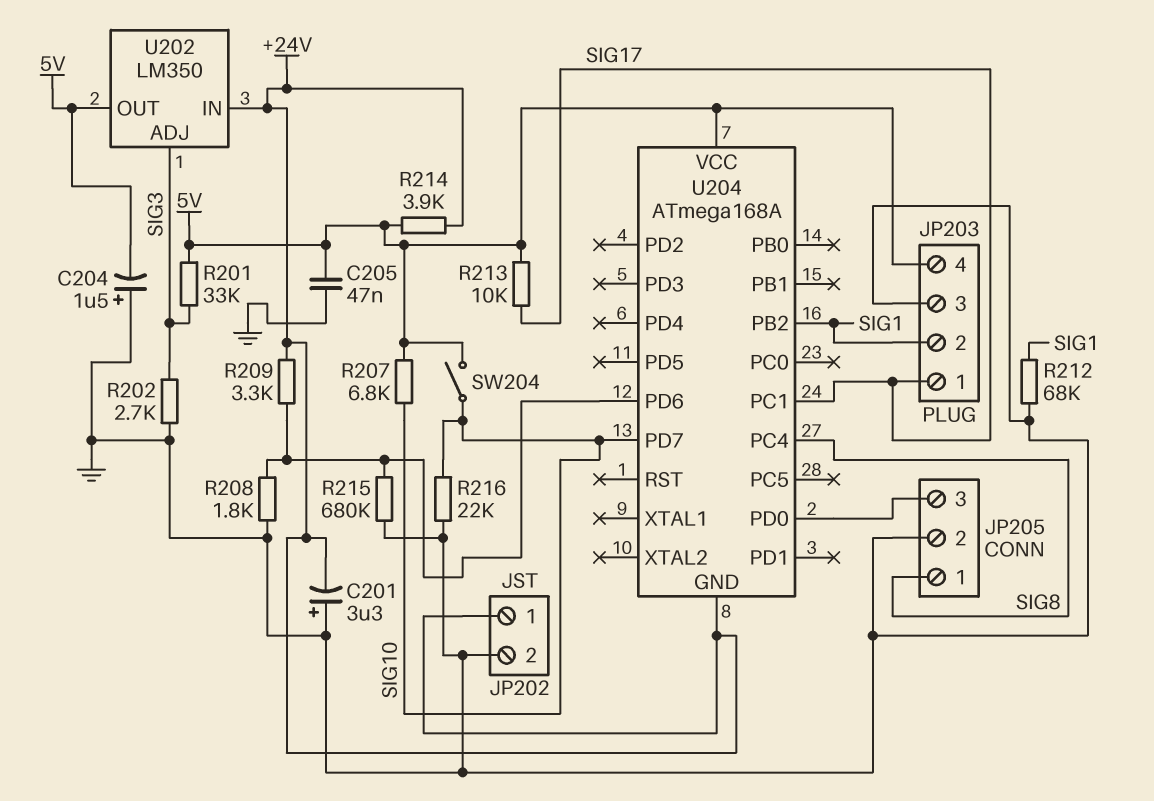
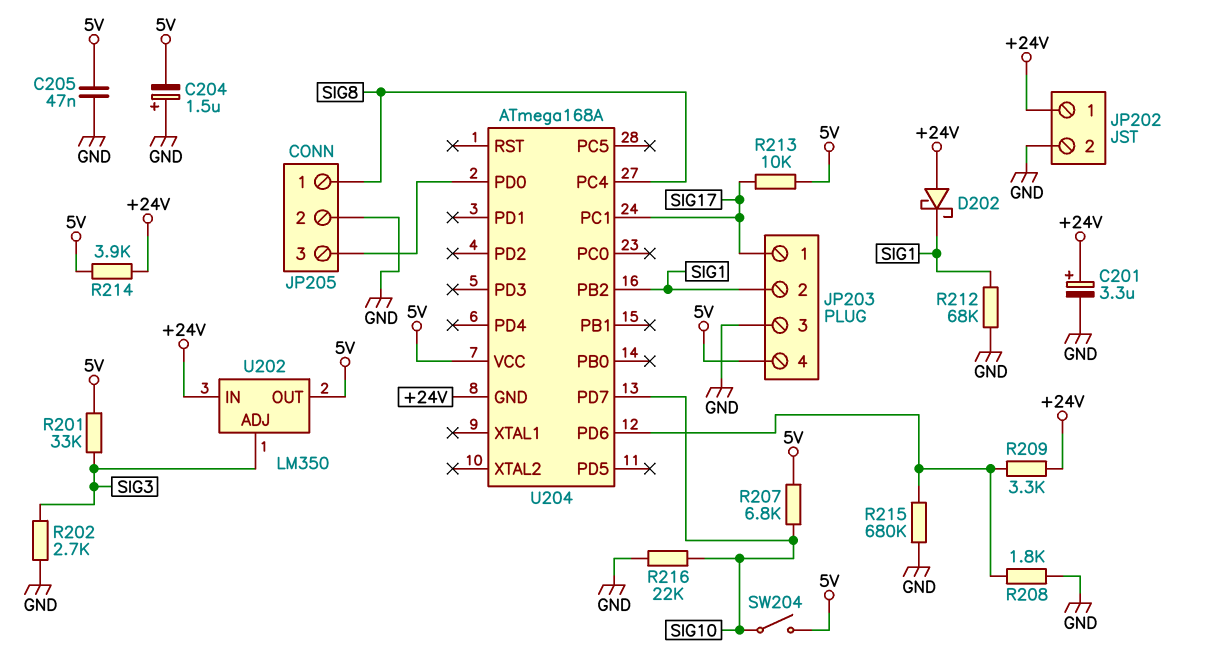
C201: 3.3uF (plus GND, minus +24V) -> 3.3uF (plus +24V, minus GND)
D202: none -> schottky (A +24V, K SIG1)

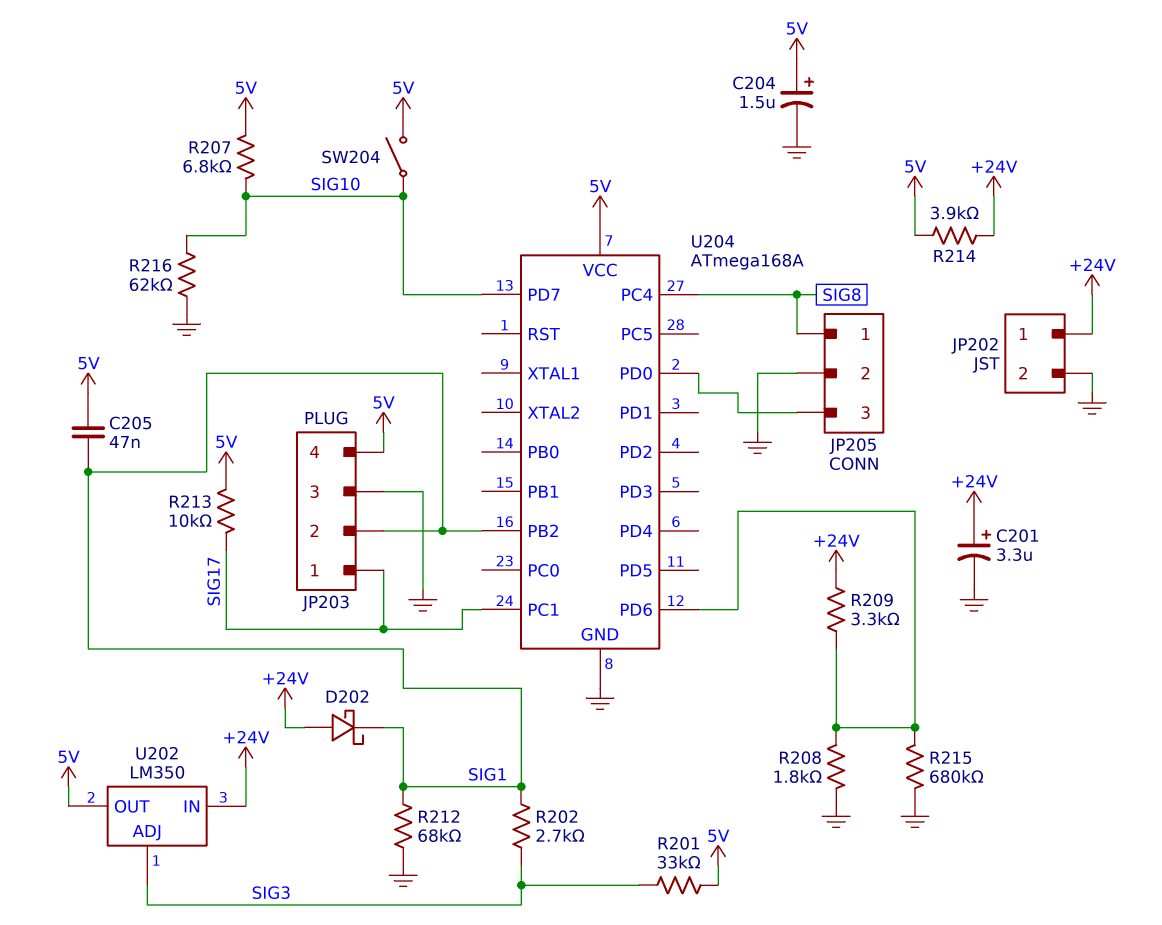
C204: 1.5uF (plus GND, minus 5V) -> 1.5uF (plus 5V, minus GND)
C205: 47nF (5V, GND) -> 47nF (5V, SIG1)
R202: 2.7k (GND, SIG3) -> 2.7k (SIG1, SIG3)
R216: 22k (GND, SIG10) -> 62k (GND, SIG10)
U204 pin GND: +24V -> GND

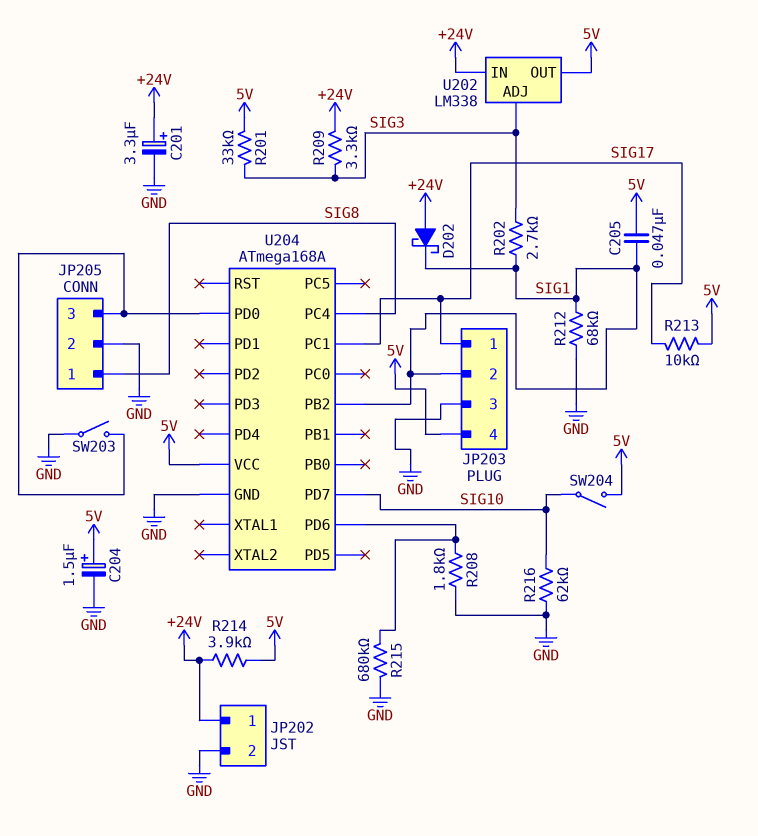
R207: 6.8k (5V, SIG10) -> none
R209: 3.3k (+24V, U204/PD6) -> 3.3k (+24V, SIG3)
SW203: none -> switch (GND, JP205/3)
U202: LM350 -> LM338

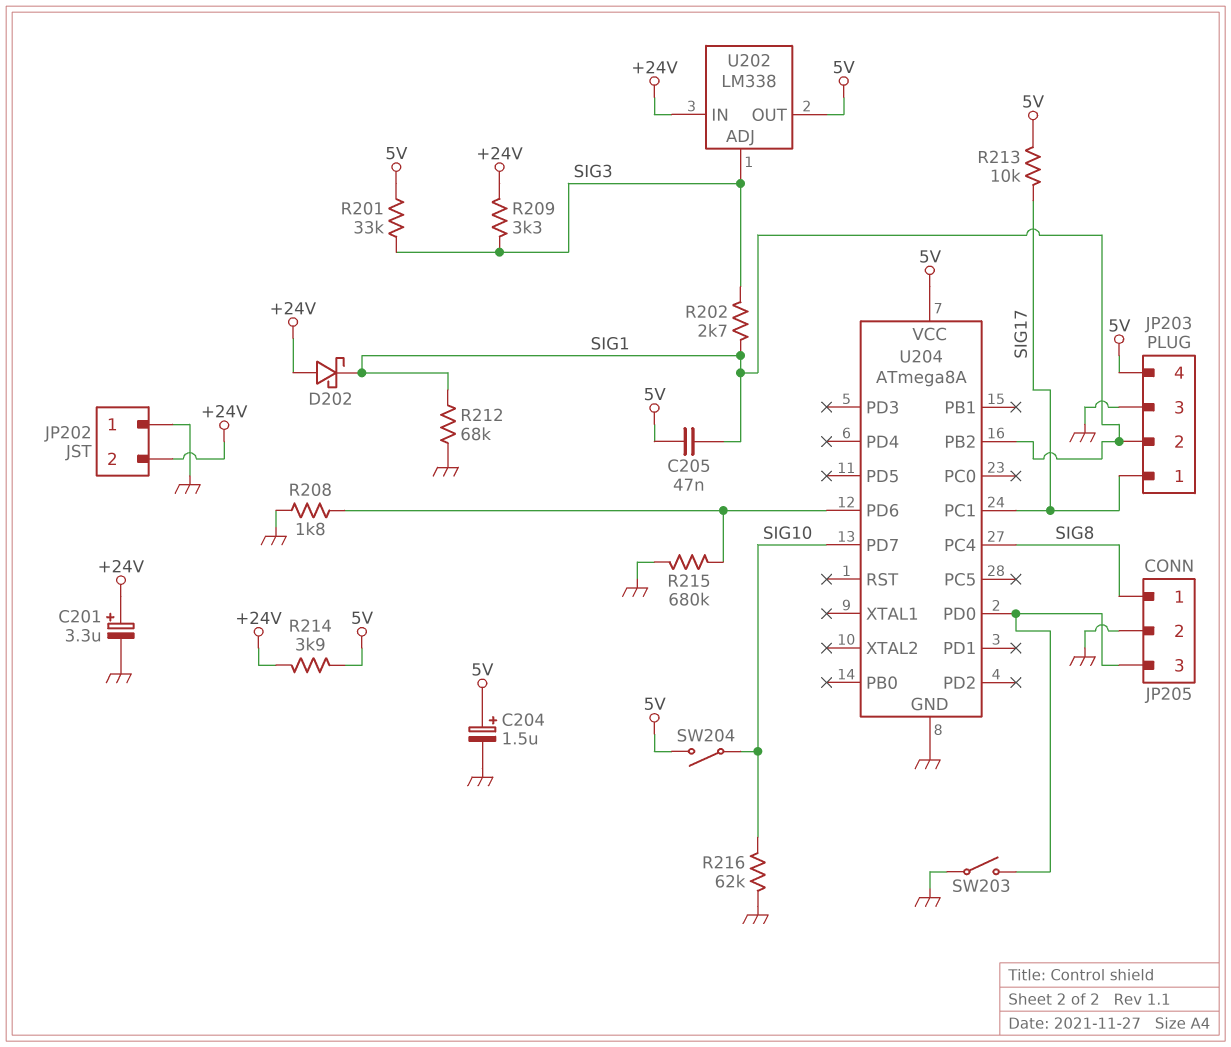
JP202 pin 1: +24V -> GND
JP202 pin 2: GND -> +24V
U204: ATmega168A -> ATmega8A

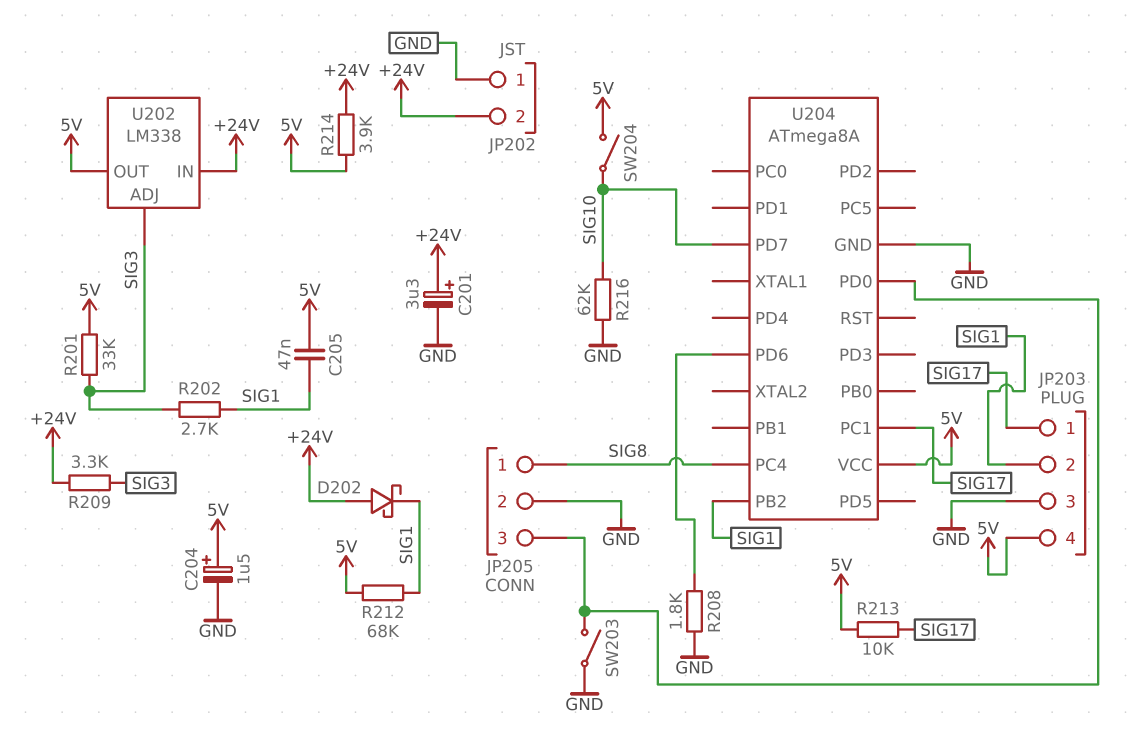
R212: 68k (GND, SIG1) -> 68k (5V, SIG1)
R215: 680k (GND, U204/PD6) -> none

